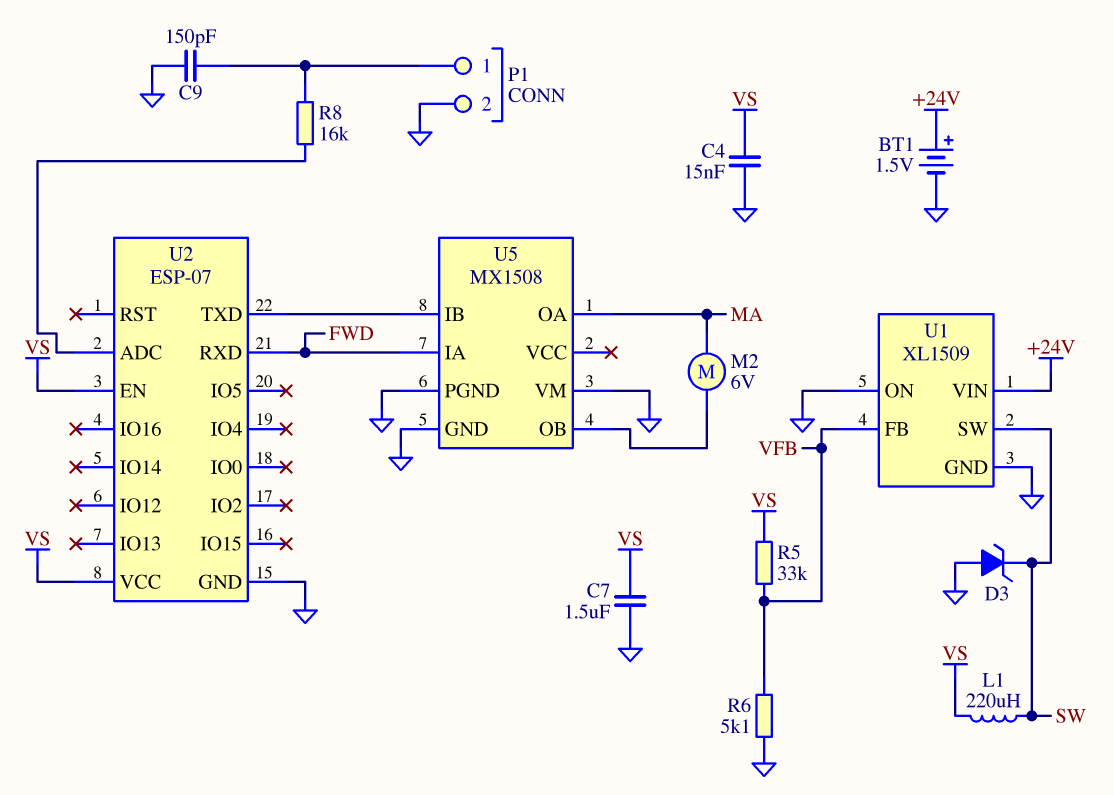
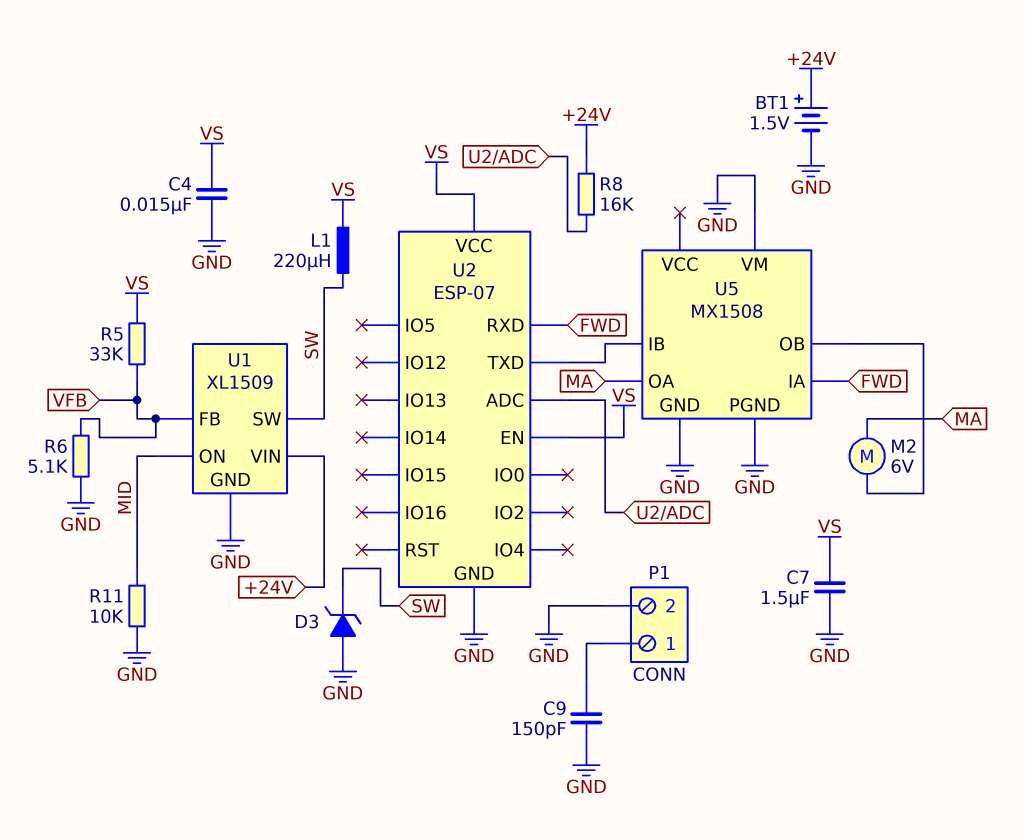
R8: 16k (P1/1, U2/ADC) -> 16k (+24V, U2/ADC)
R11: none -> 10k (GND, MID)
U1 pin ON: GND -> MID

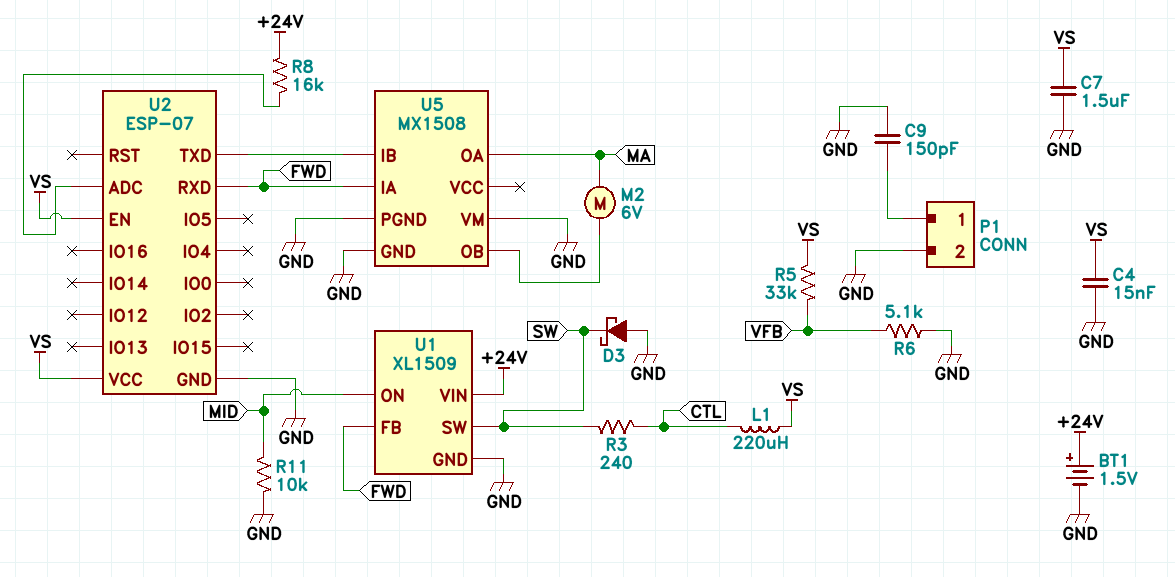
D3: zener (A GND, K SW) -> schottky (A GND, K SW)
L1: 220uH (SW, VS) -> 220uH (CTL, VS)
R3: none -> 240 (CTL, SW)
U1 pin FB: VFB -> FWD

